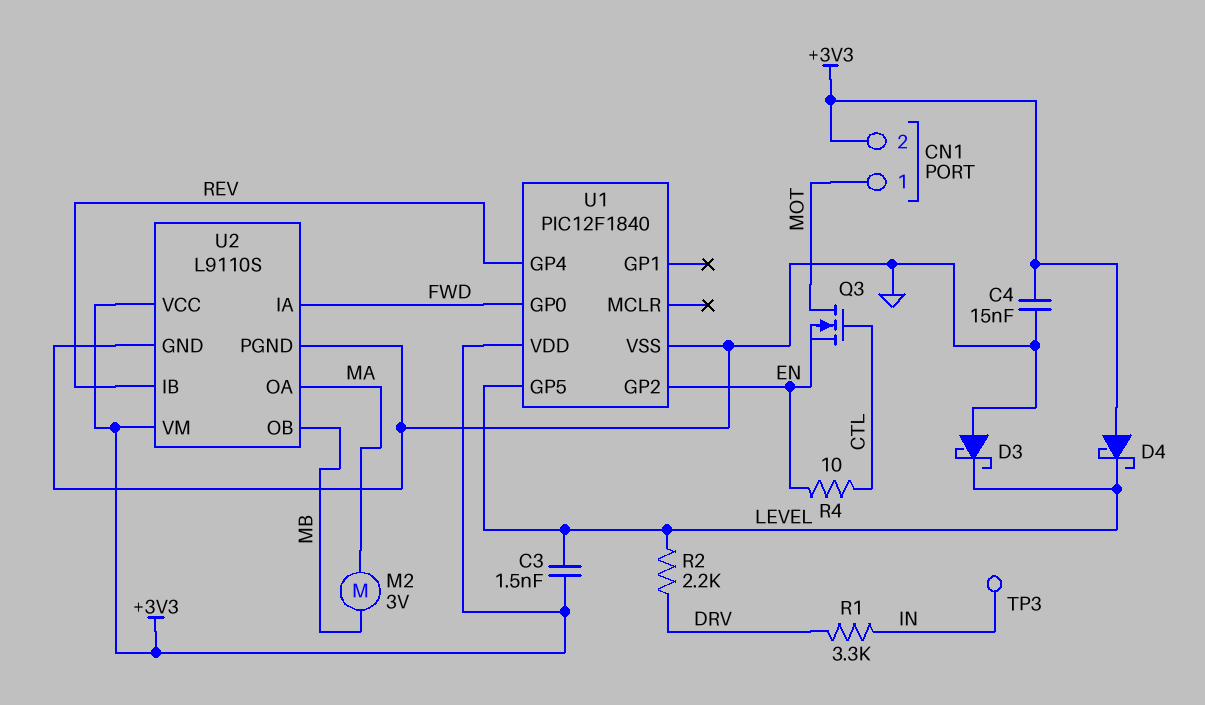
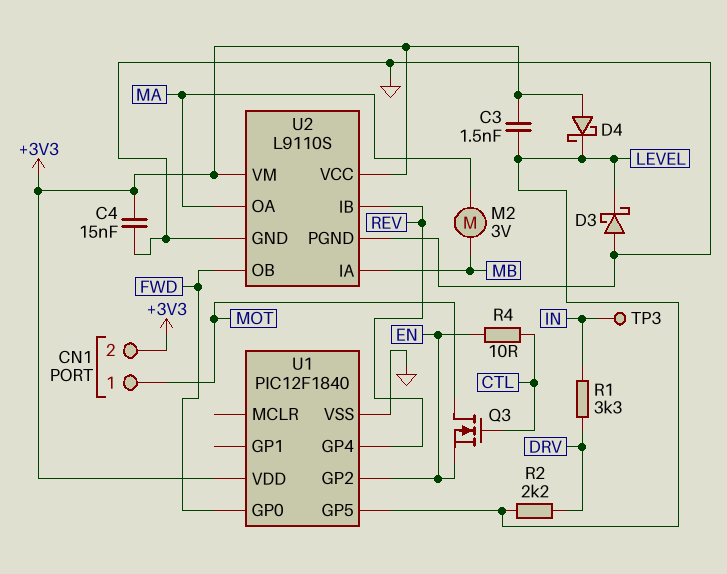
U2 pin IA: FWD -> MB
U2 pin OB: MB -> FWD

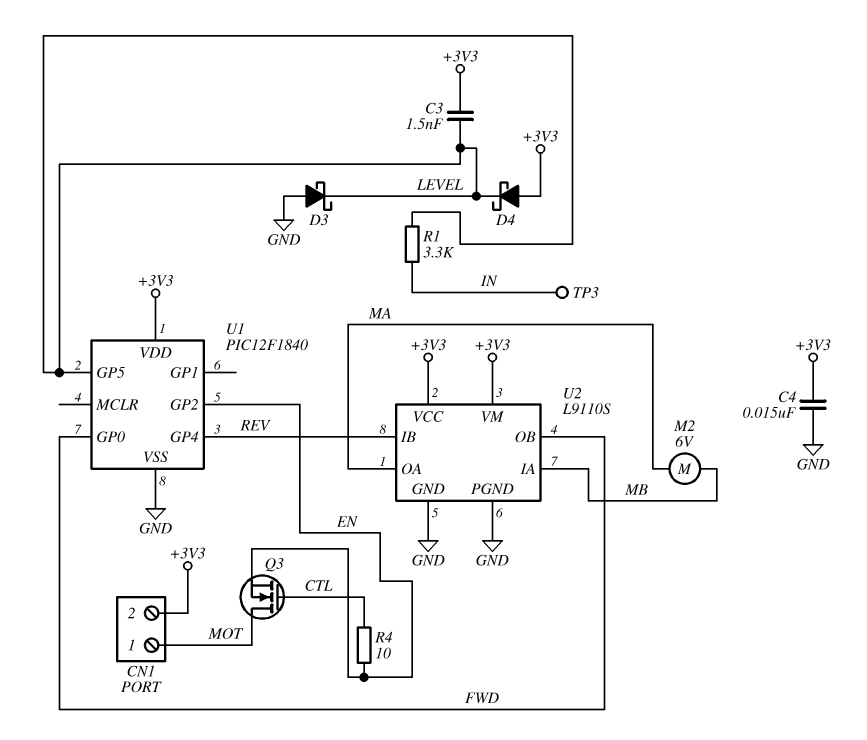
M2: motor 3V (MA, MB) -> motor 6V (MA, MB)
R1: 3.3k (DRV, IN) -> 3.3k (IN, LEVEL)
R2: 2.2k (DRV, LEVEL) -> none

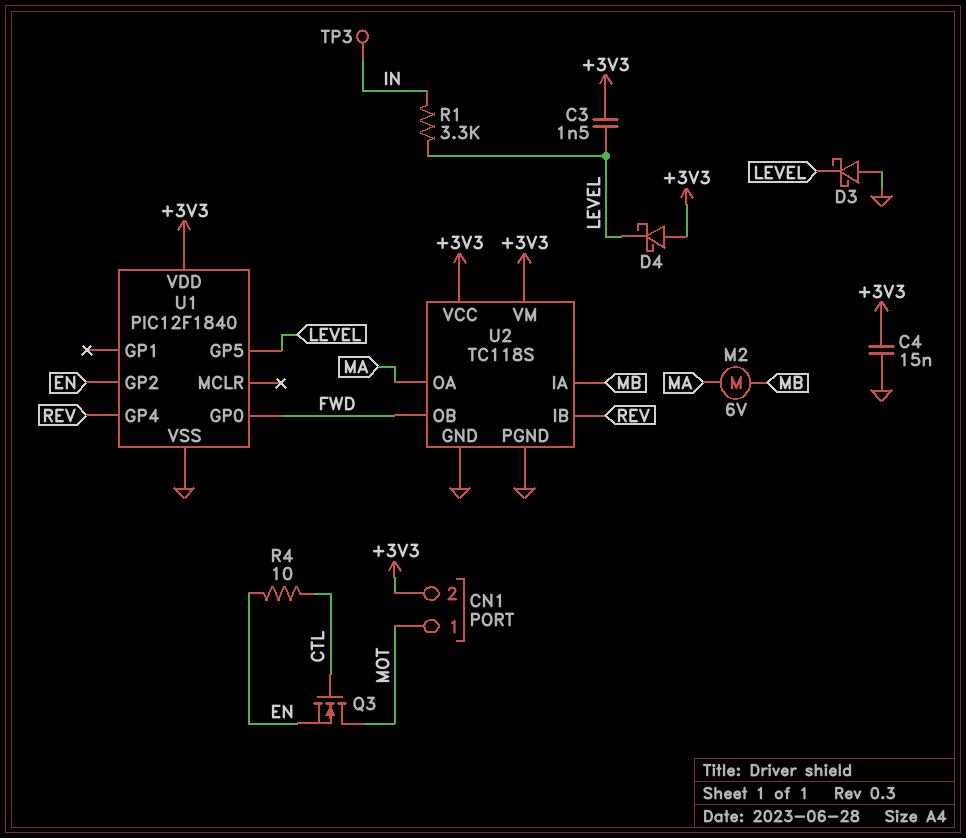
U2: L9110S -> TC118S

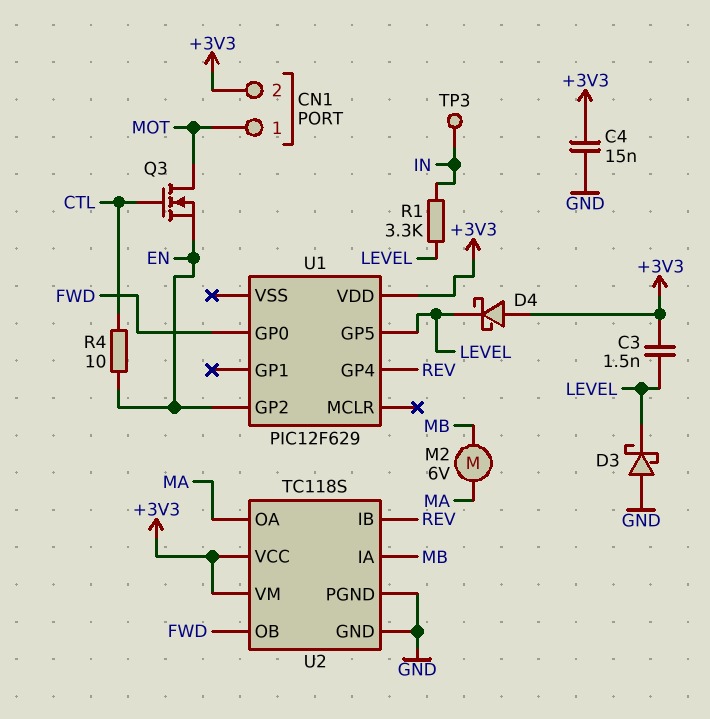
U1: PIC12F1840 -> PIC12F629
U1 pin VSS: GND -> none

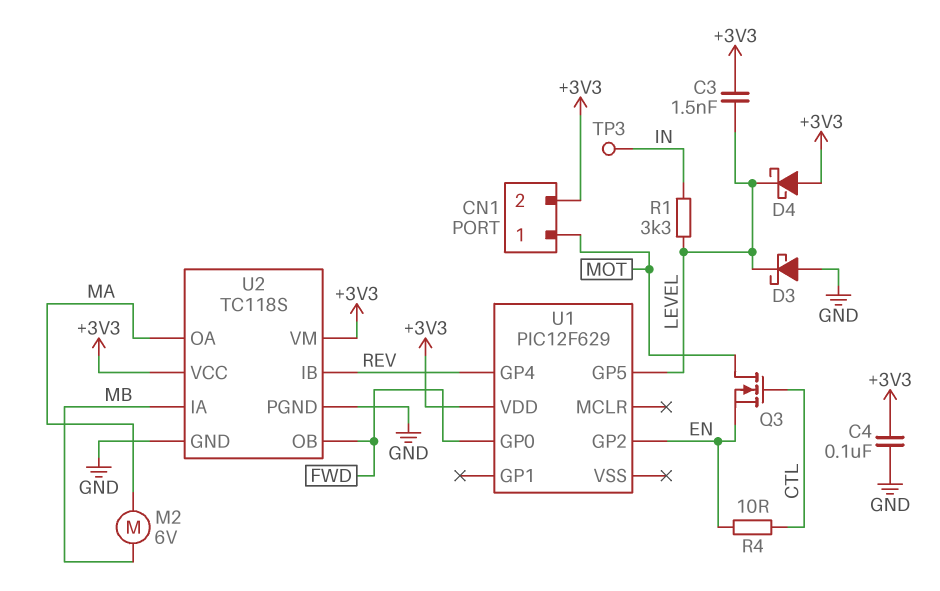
C4: 15nF (+3V3, GND) -> 100nF (+3V3, GND)

